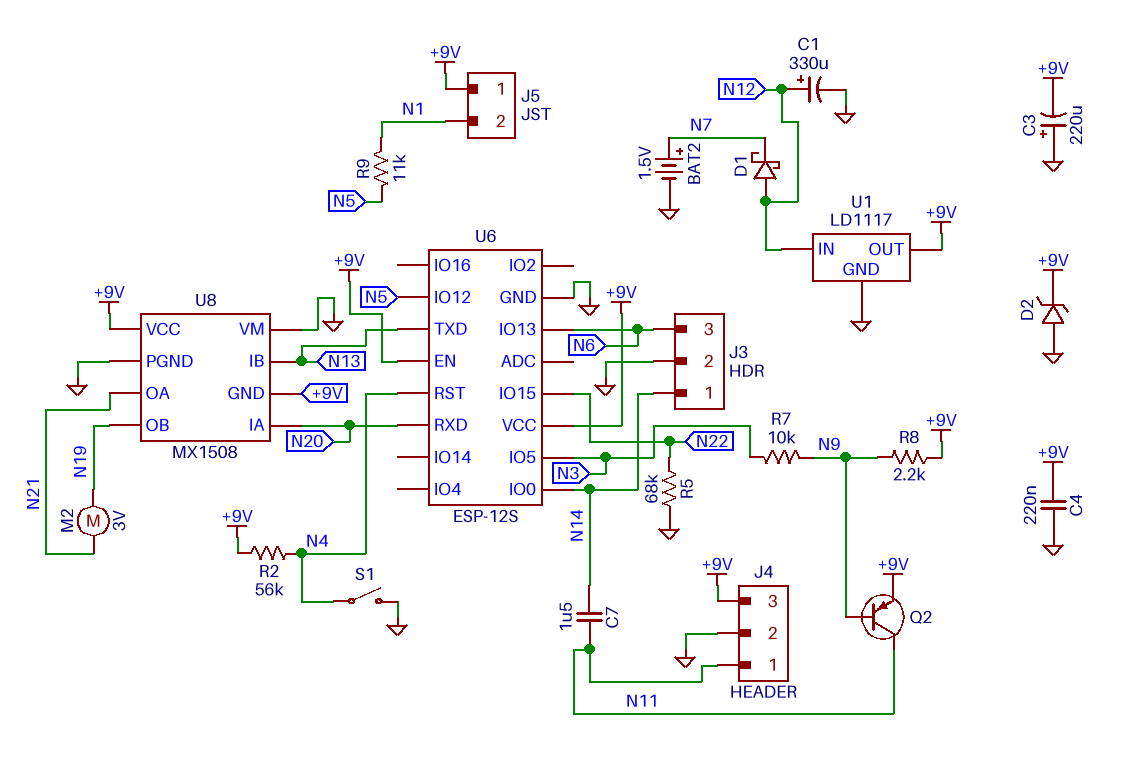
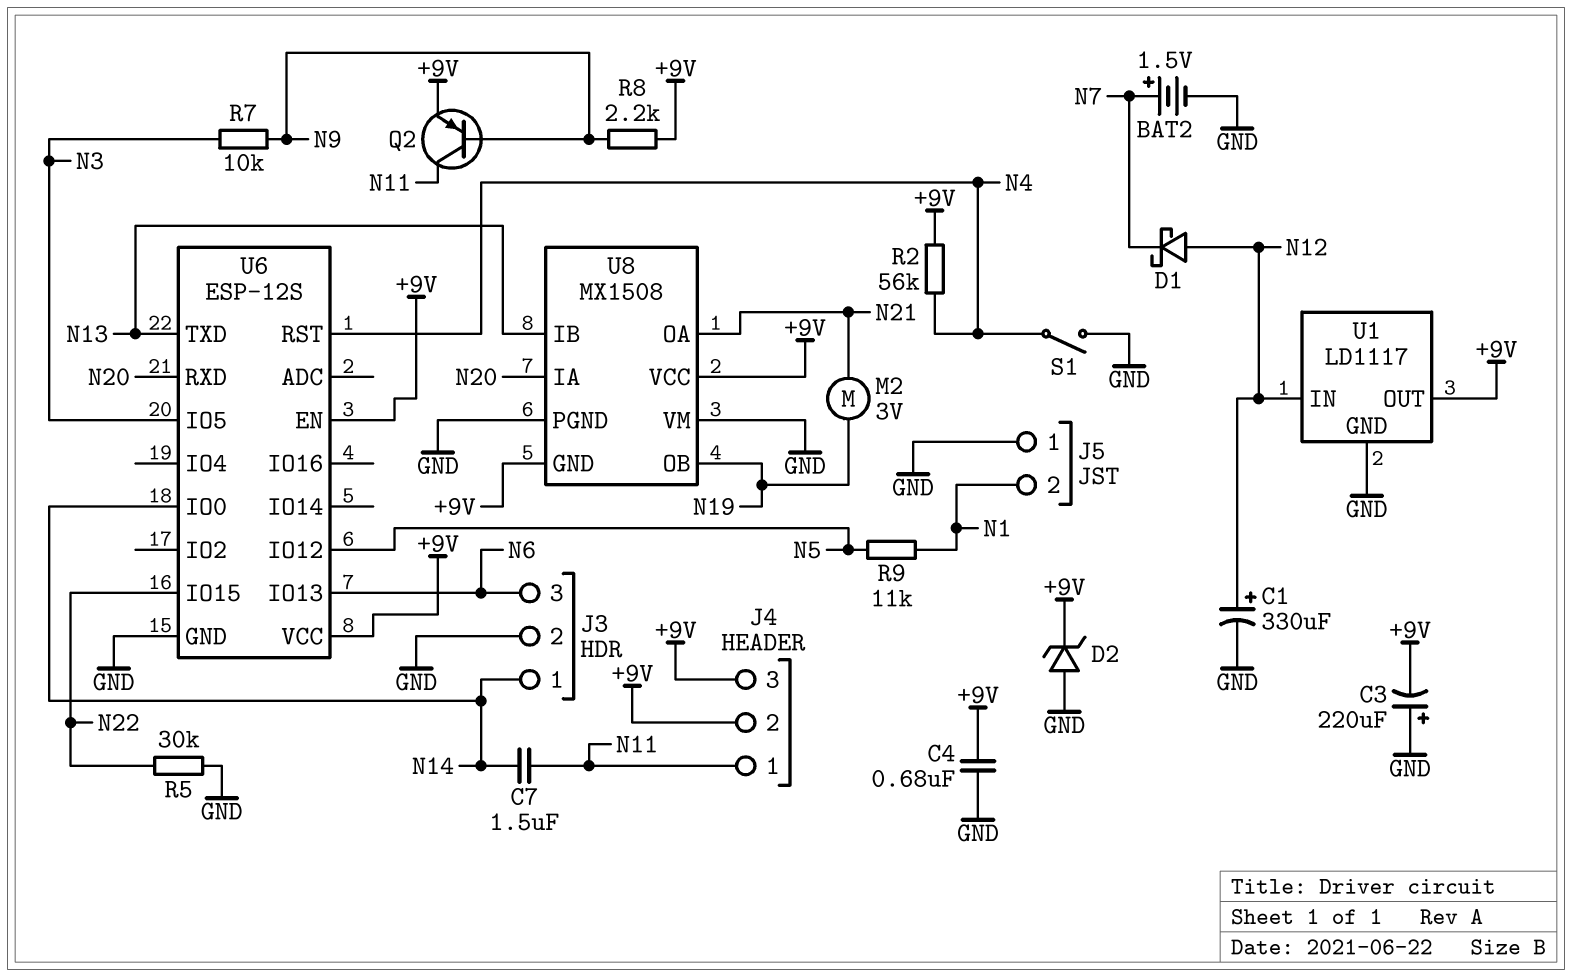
C4: 220nF (+9V, GND) -> 680nF (+9V, GND)
J4 pin 2: GND -> +9V
J5 pin 1: +9V -> GND
R5: 68k (GND, N22) -> 30k (GND, N22)

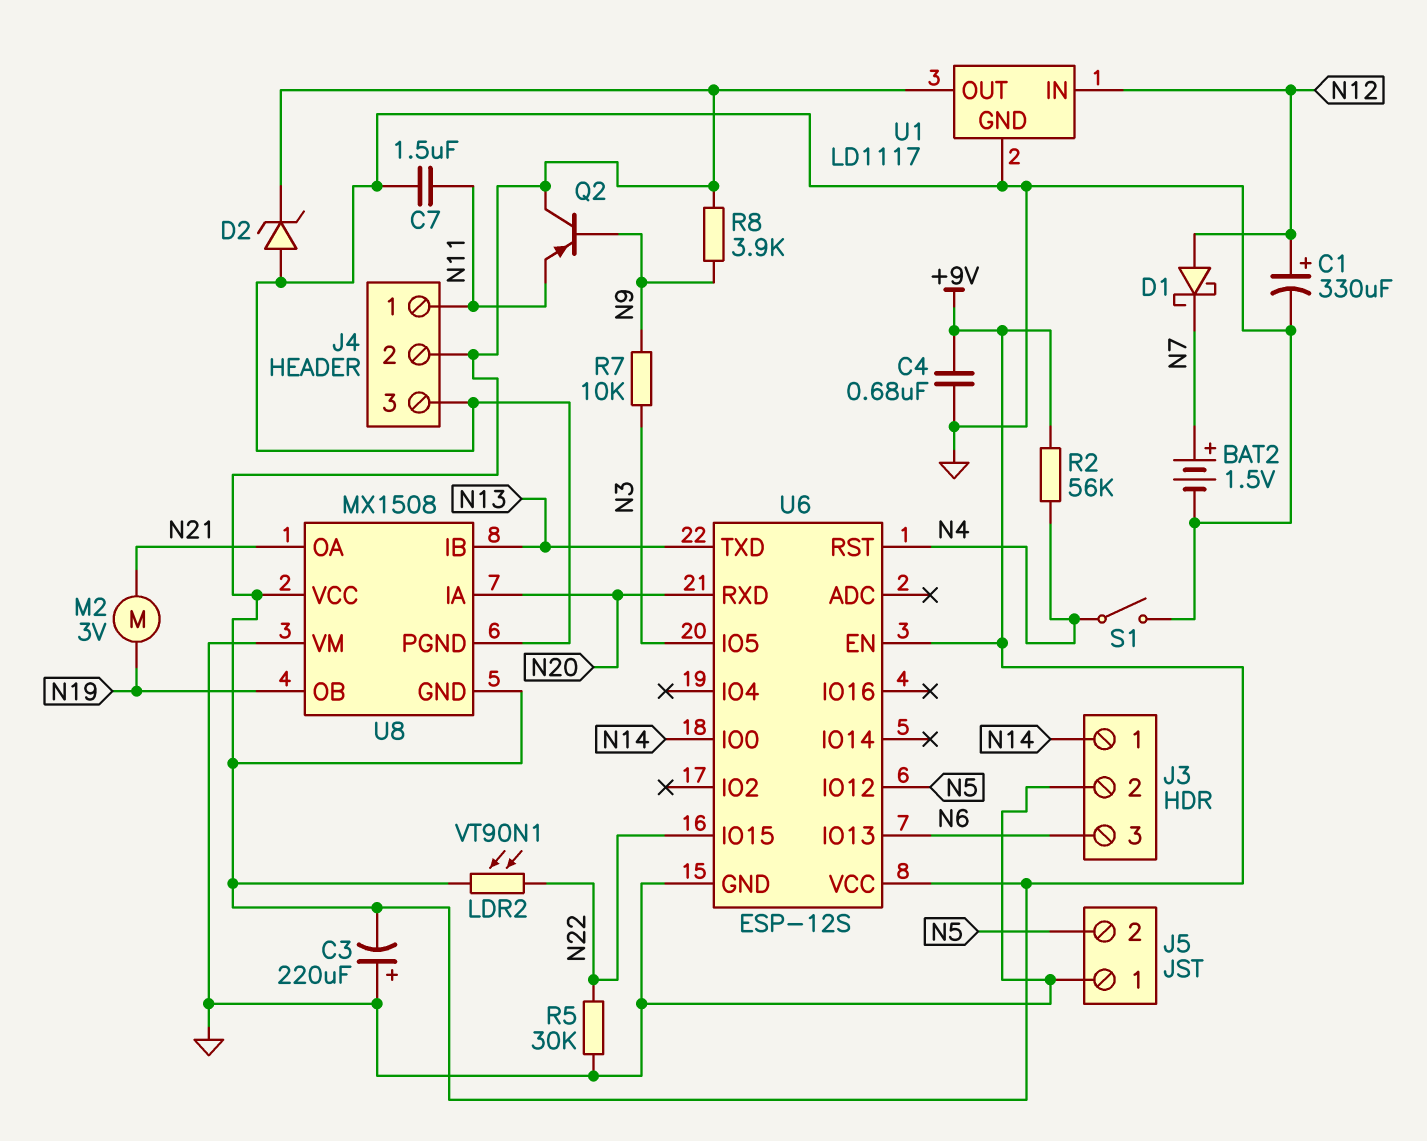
C7: 1.5uF (N11, N14) -> 1.5uF (GND, N11)
J4 pin 3: +9V -> GND
J5 pin 2: N1 -> N5
LDR2: none -> VT90N1 (+9V, N22)
Q2: PNP (B N9, C N11, E +9V) -> PNP (B N9, C +9V, E N11)
R8: 2.2k (+9V, N9) -> 3.9k (+9V, N9)
R9: 11k (N1, N5) -> none

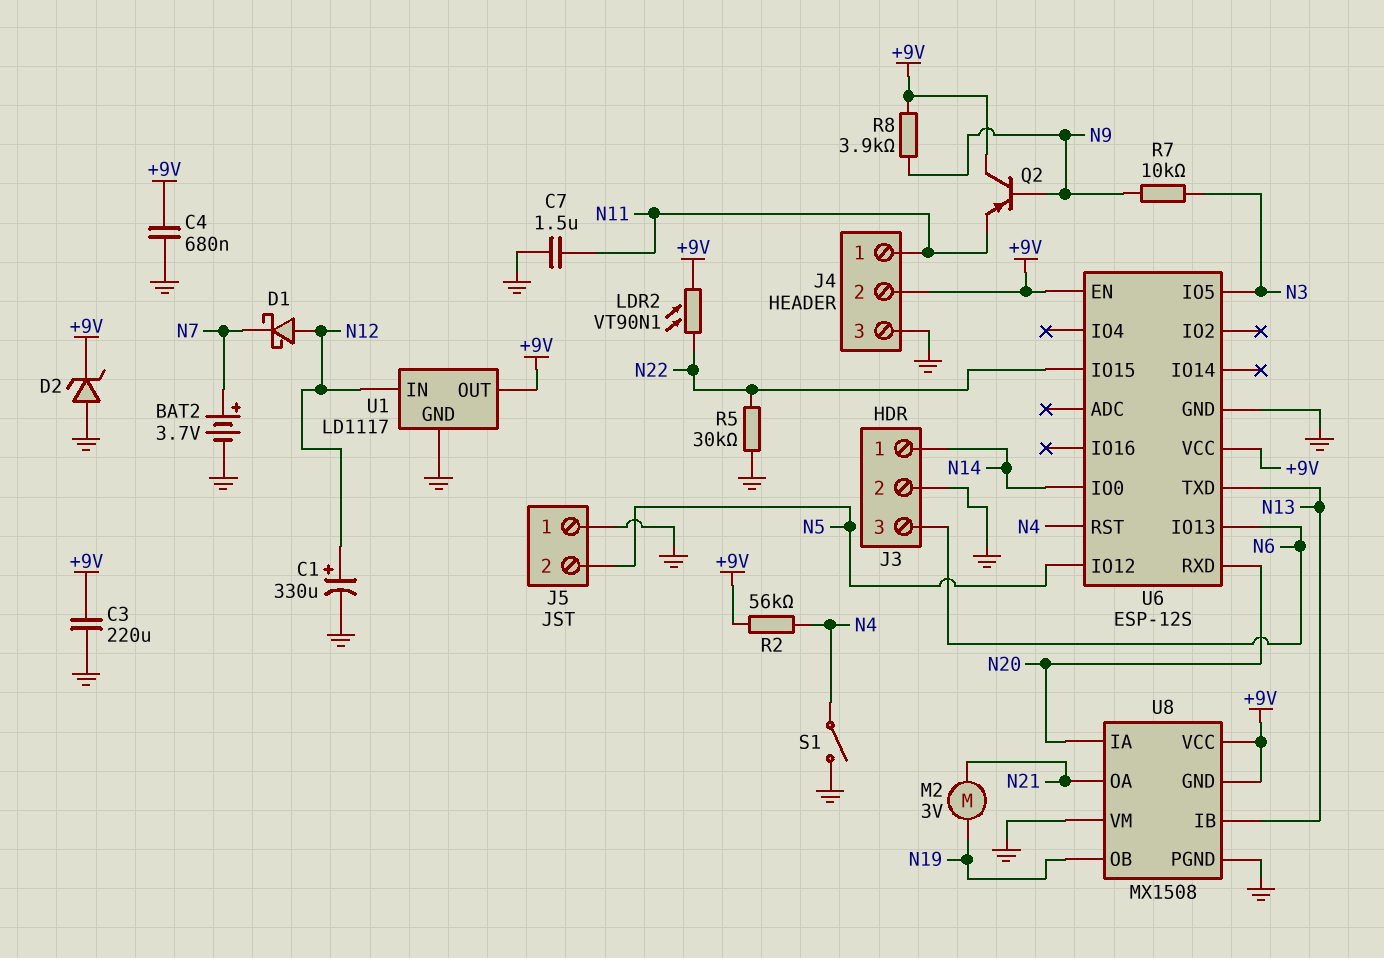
BAT2: 1.5V (plus N7, minus GND) -> 3.7V (plus N7, minus GND)
C3: 220uF (plus GND, minus +9V) -> 220uF (+9V, GND)

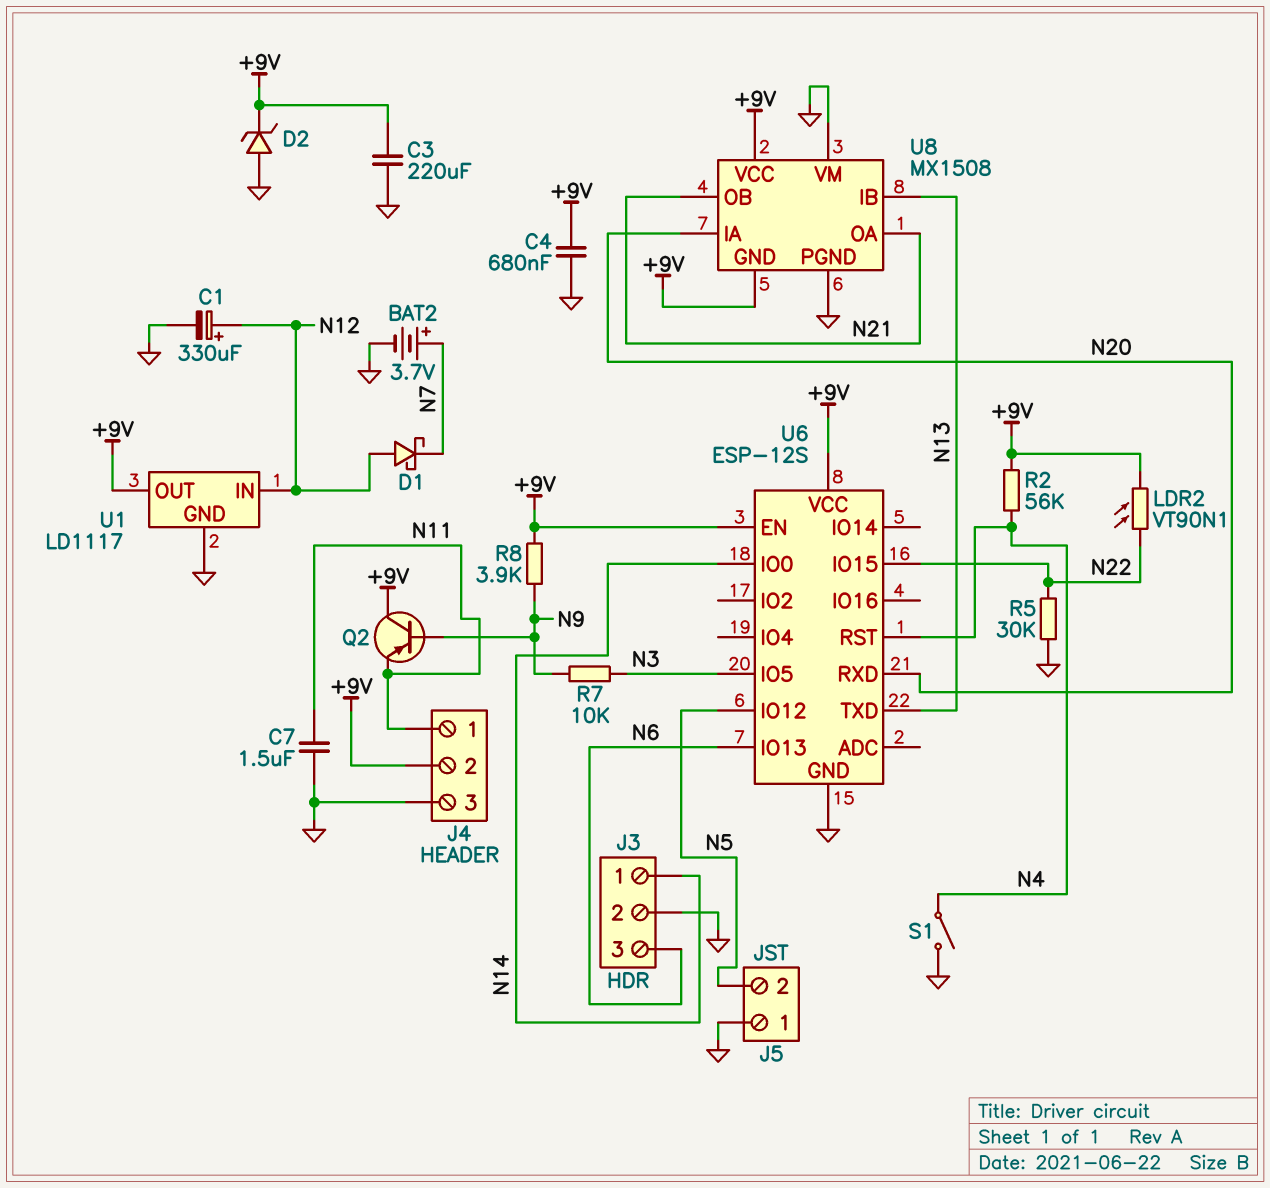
M2: motor 3V (N19, N21) -> none
U8 pin OB: N19 -> N21

